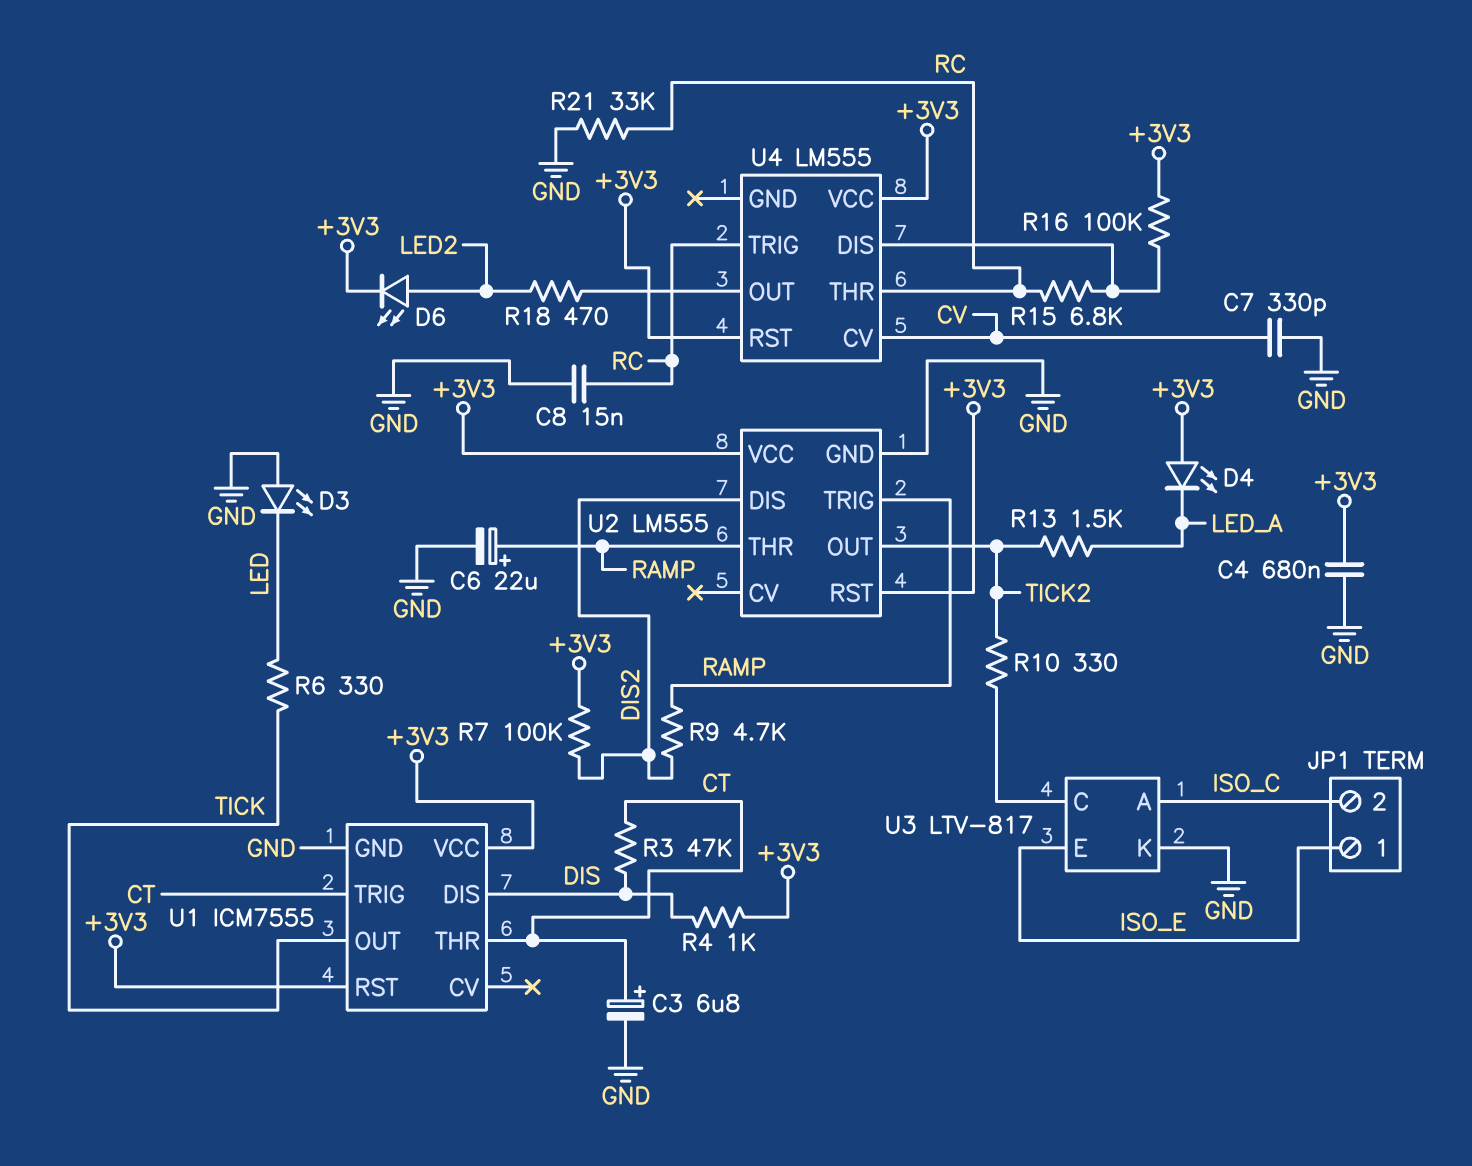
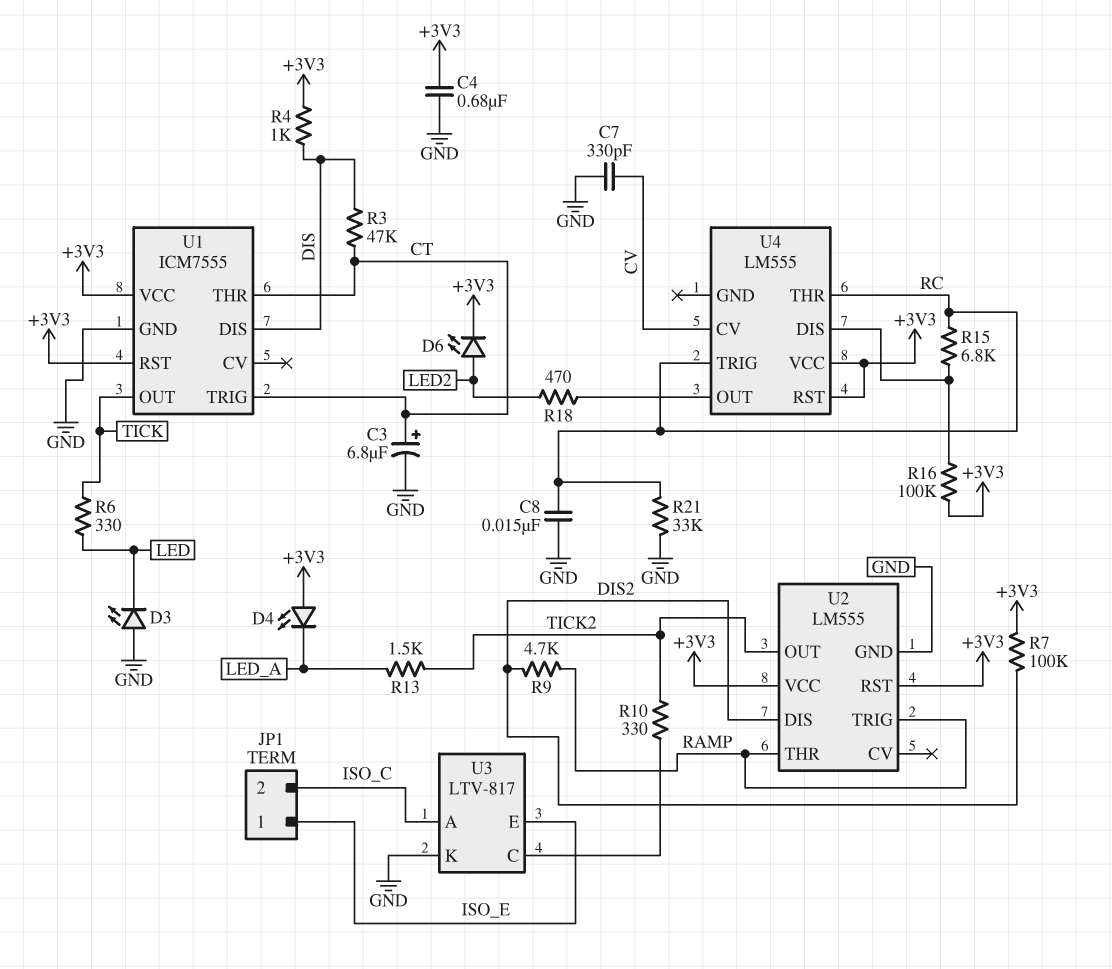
C6: 22uF (plus RAMP, minus GND) -> none

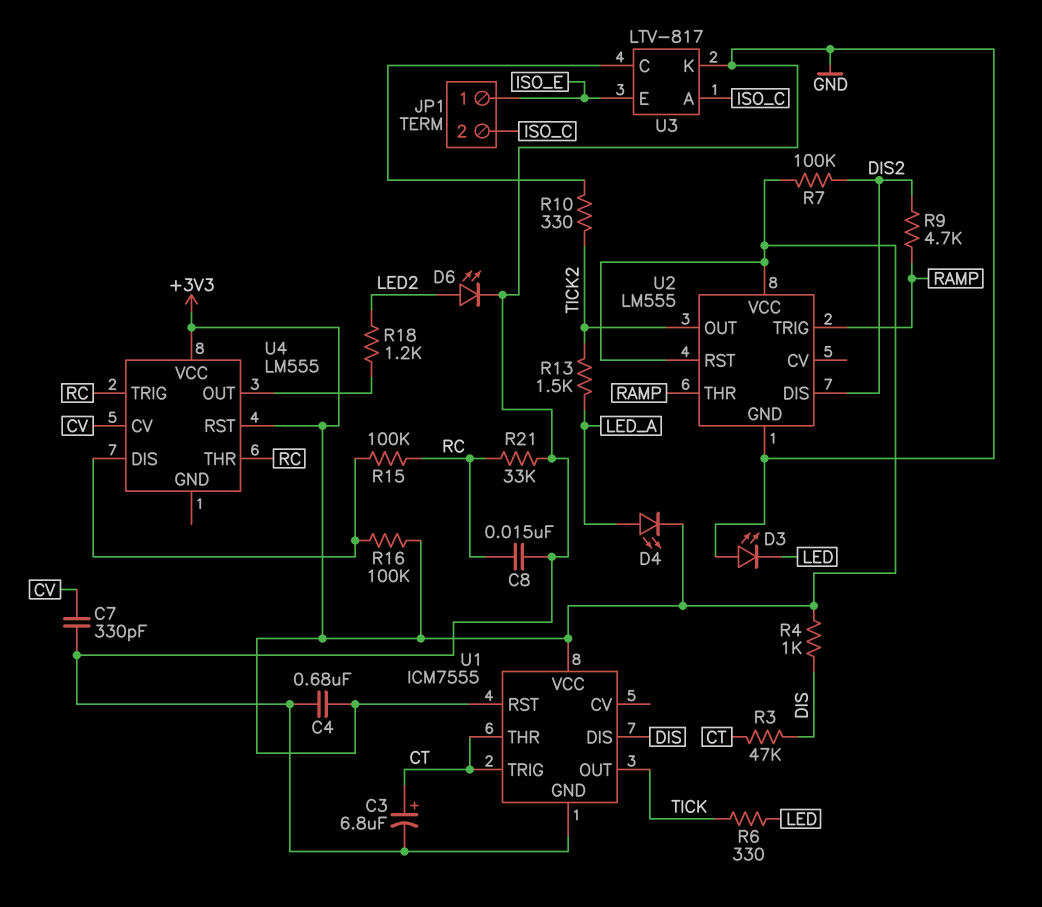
D4: LED (A +3V3, K LED_A) -> LED (A LED_A, K +3V3)
D6: LED (A LED2, K +3V3) -> LED (A LED2, K GND)
R15: 6.8k (RC, U4/DIS) -> 100k (RC, U4/DIS)
R18: 470 (LED2, U4/OUT) -> 1.2k (LED2, U4/OUT)

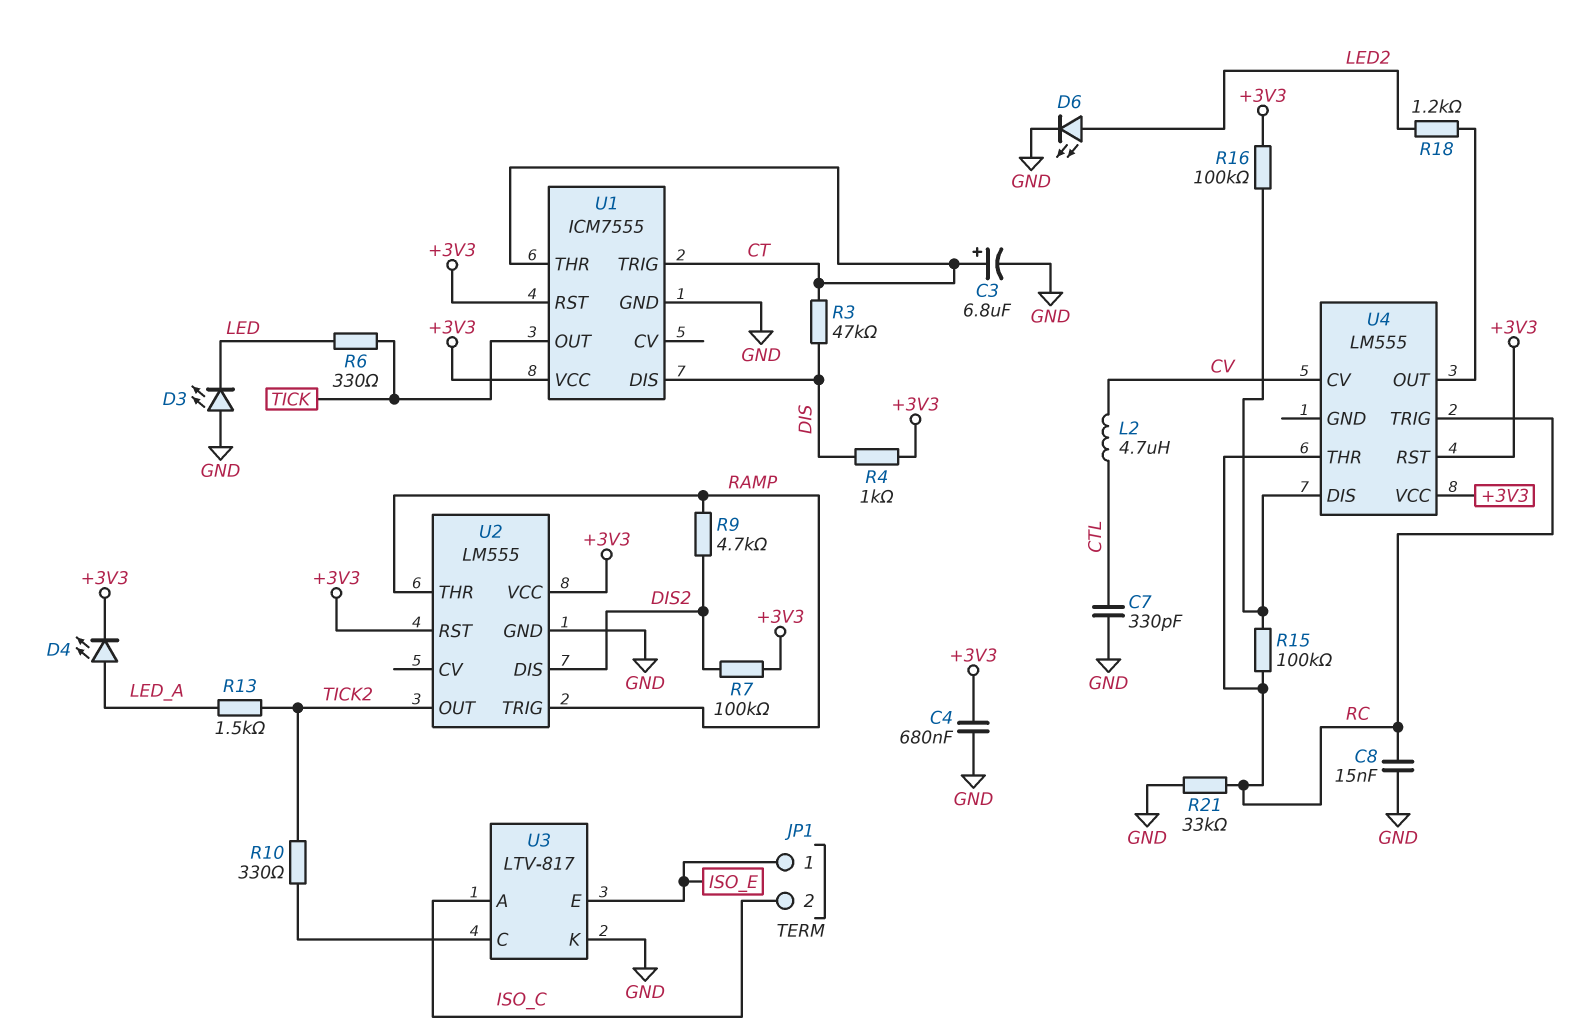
C7: 330pF (CV, GND) -> 330pF (CTL, GND)
L2: none -> 4.7uH (CTL, CV)

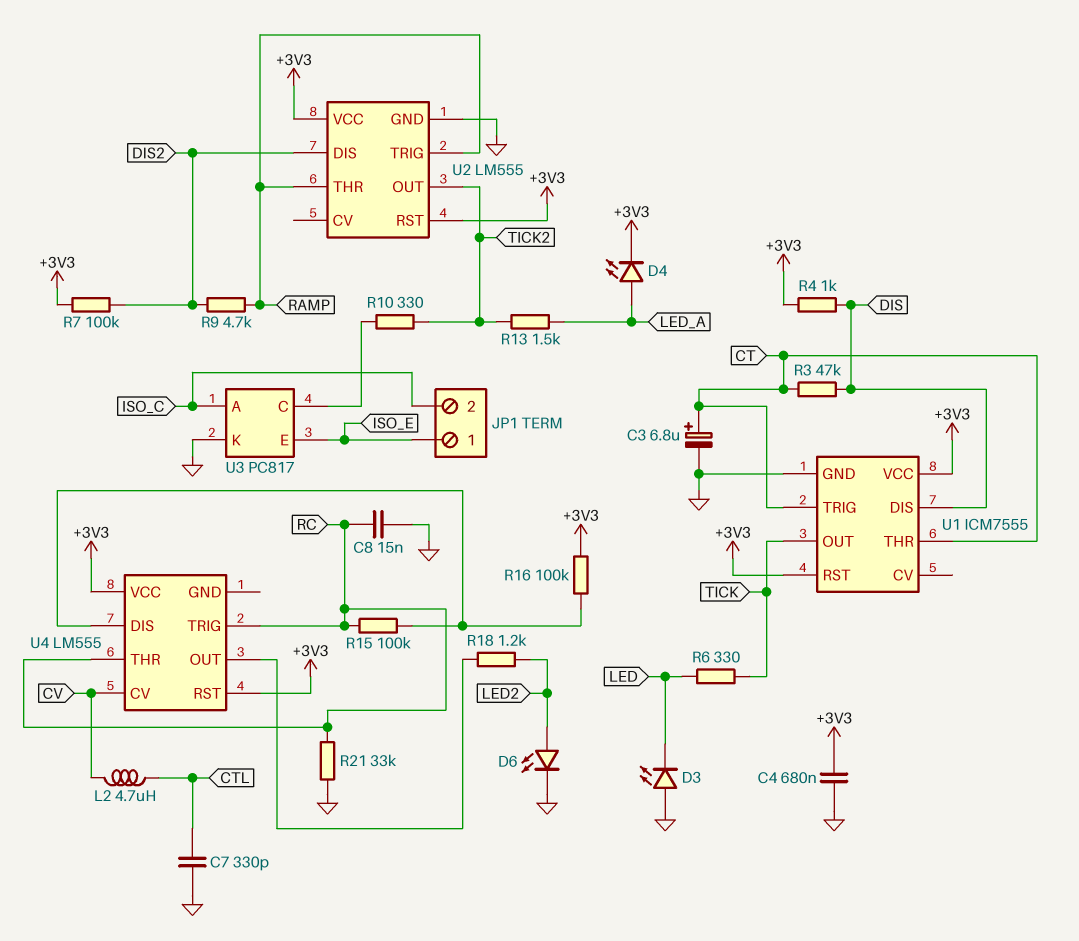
U3: LTV-817 -> PC817

